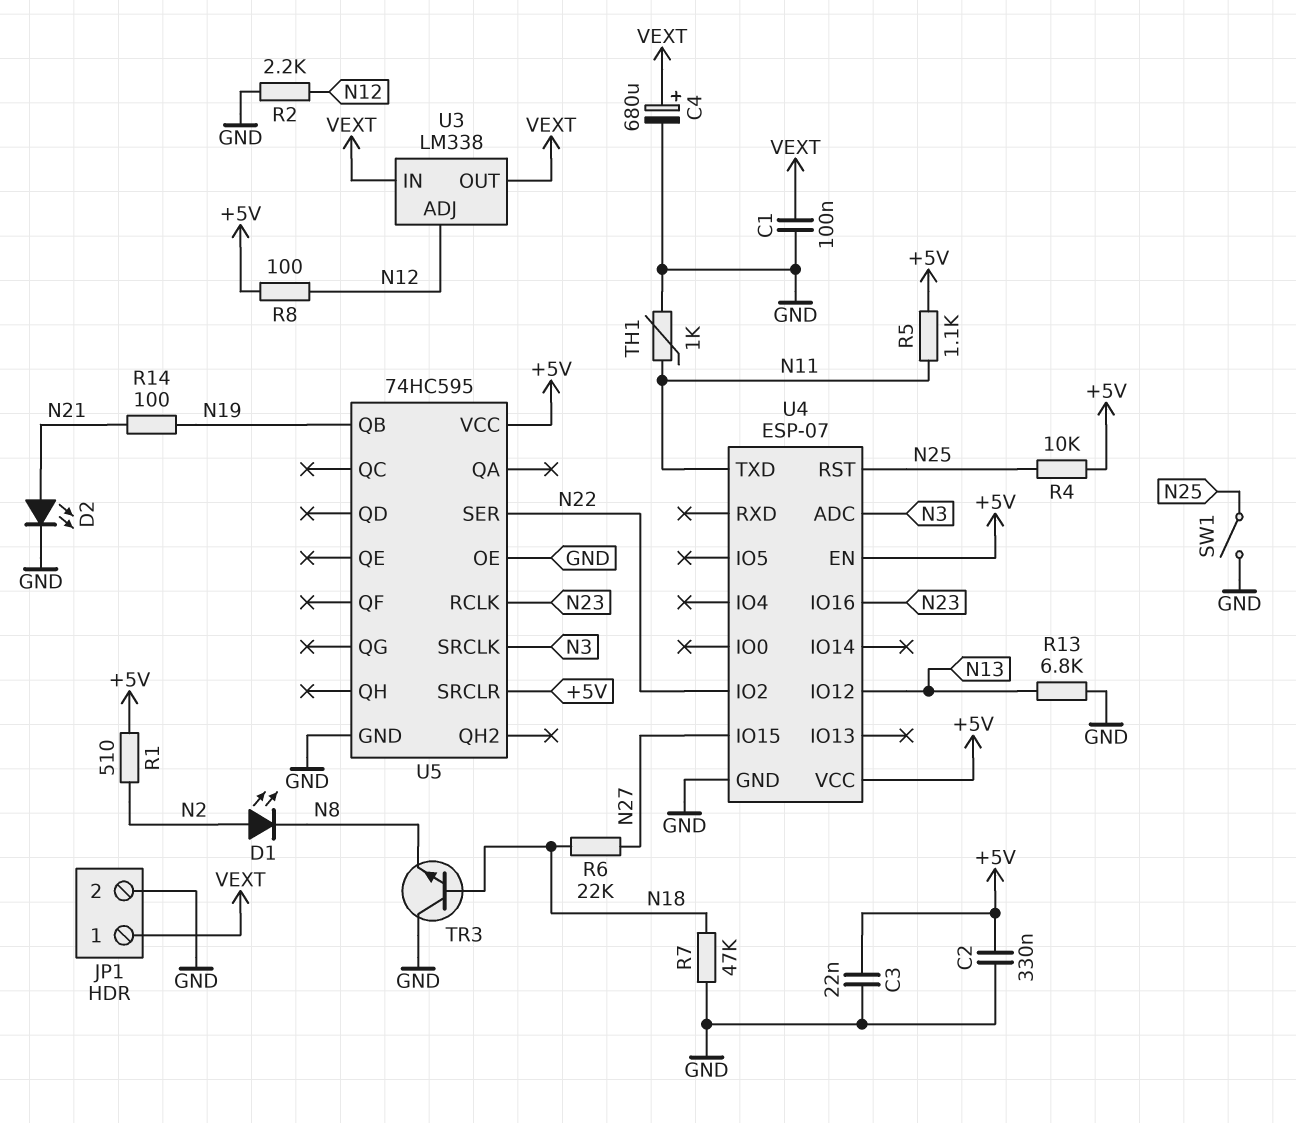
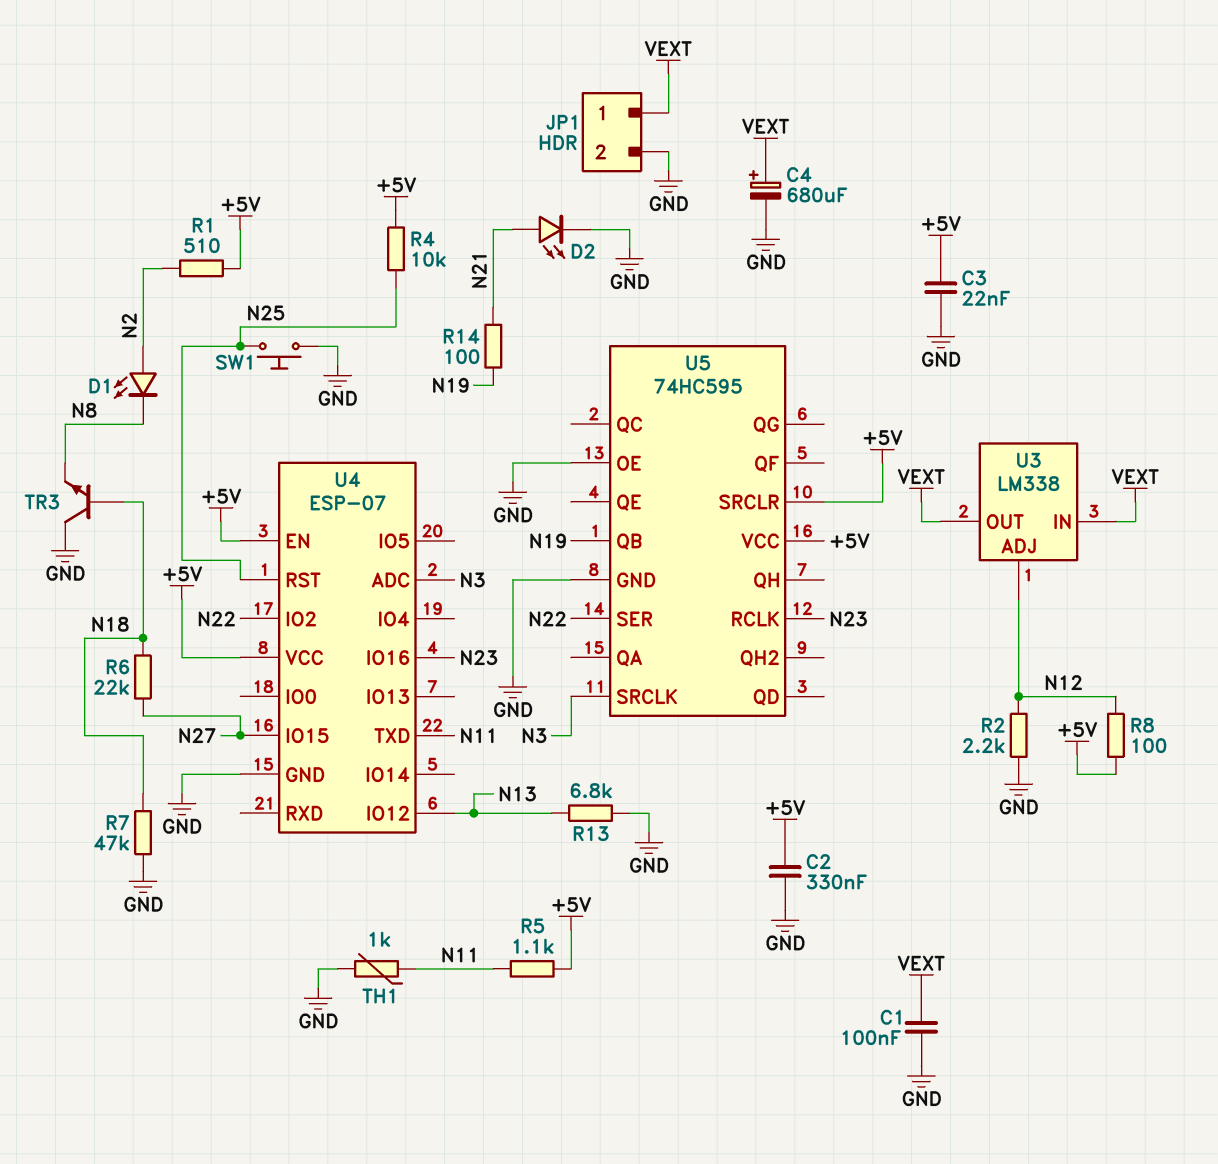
SW1: switch (GND, N25) -> button (GND, N25)

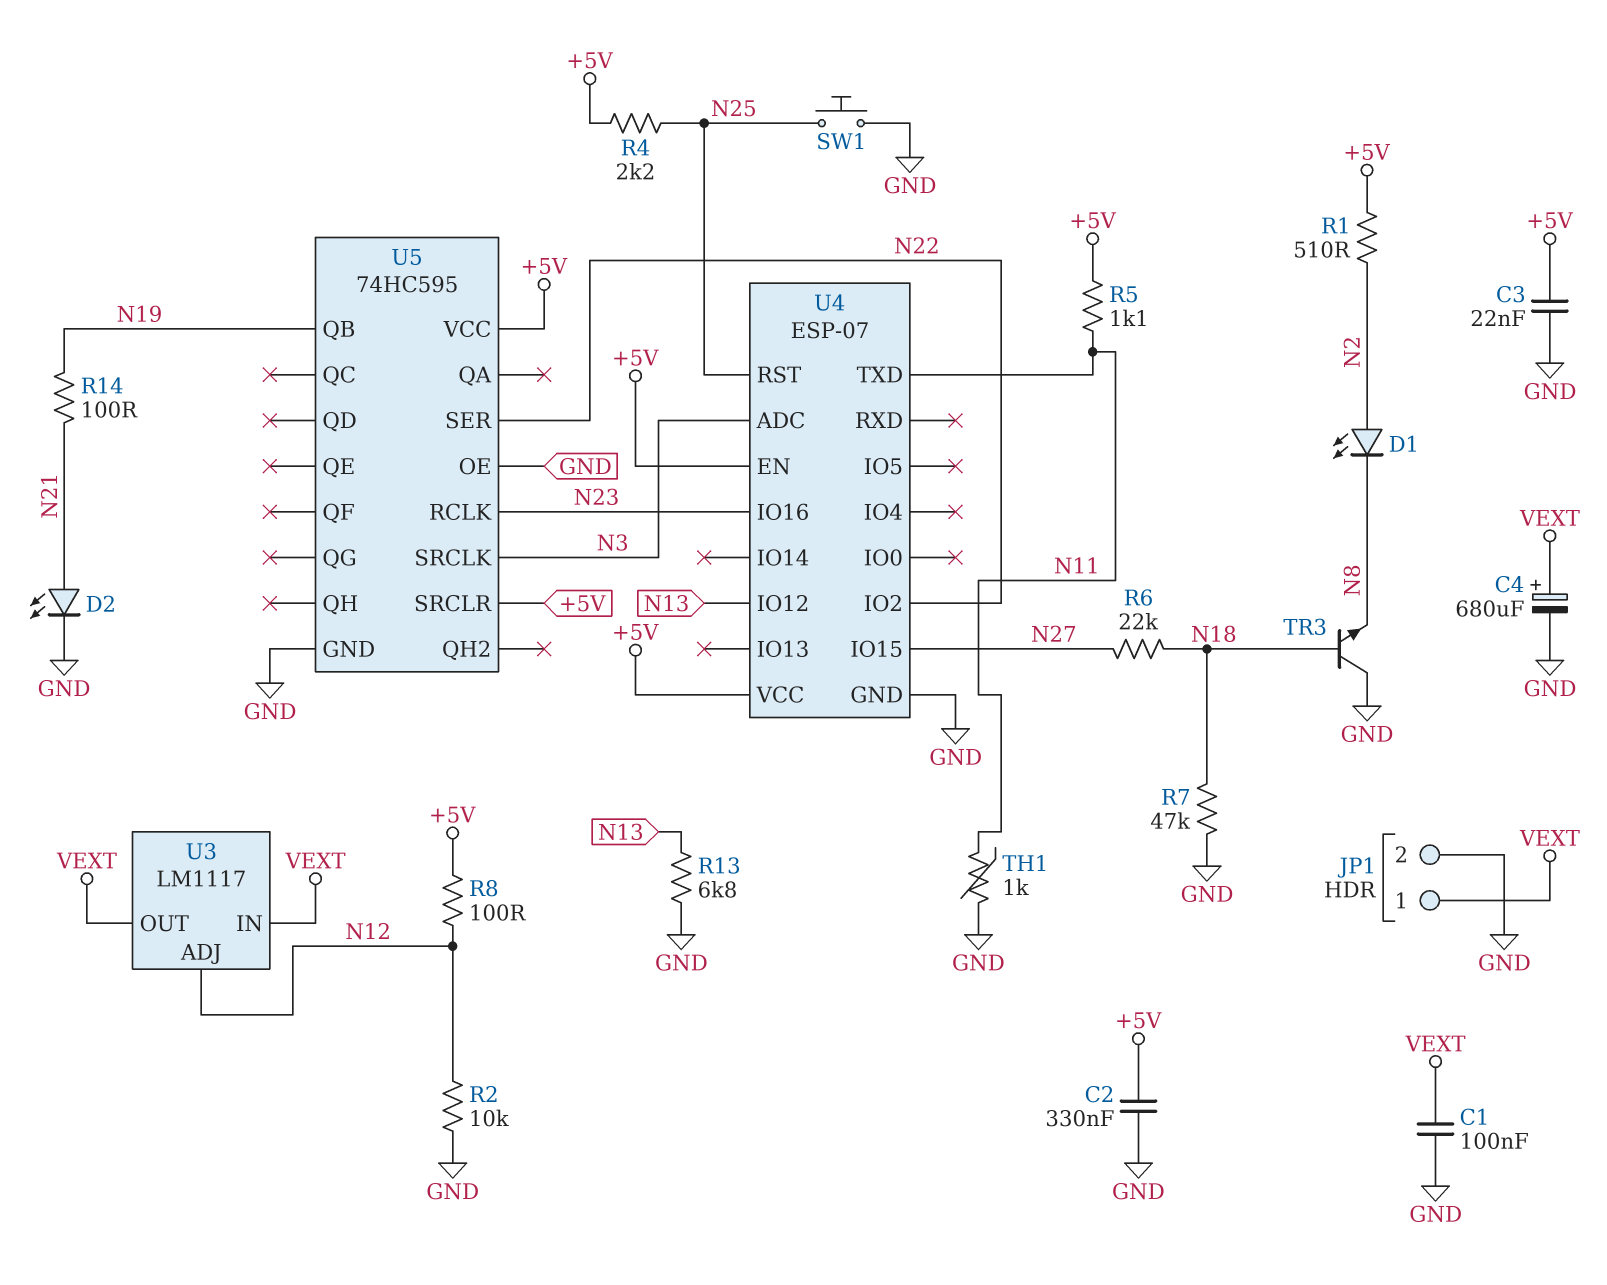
R2: 2.2k (GND, N12) -> 10k (GND, N12)
R4: 10k (+5V, N25) -> 2.2k (+5V, N25)
U3: LM338 -> LM1117

